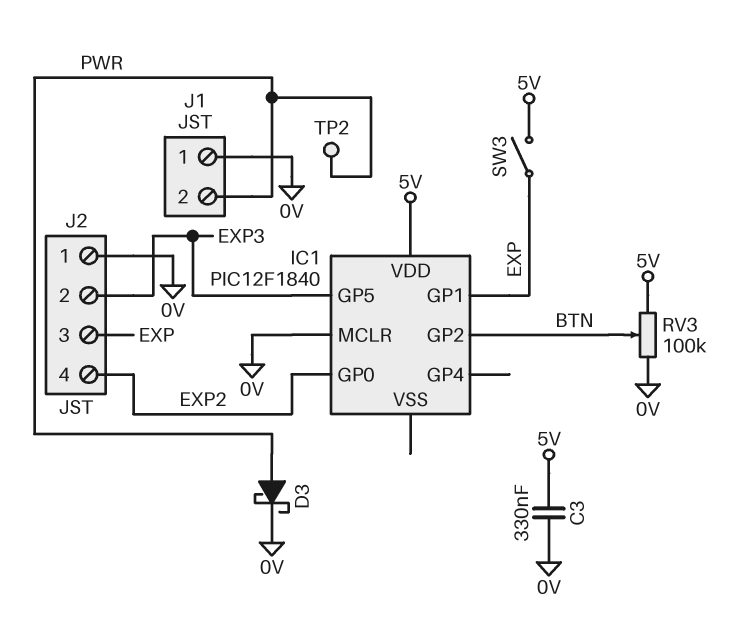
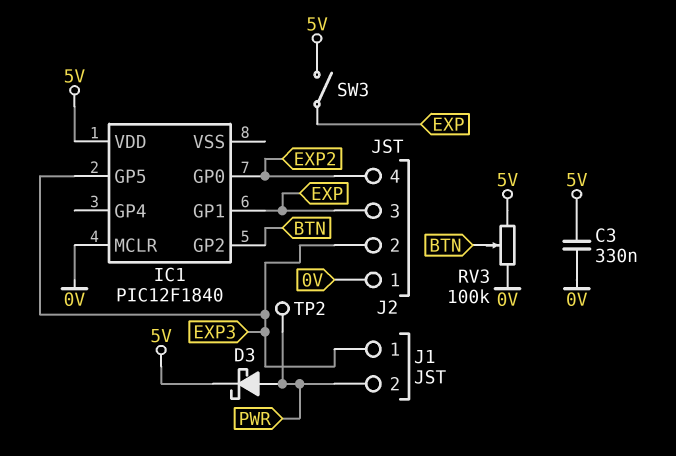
D3: schottky (A PWR, K 0V) -> schottky (A PWR, K 5V)
J1 pin 1: 0V -> EXP3

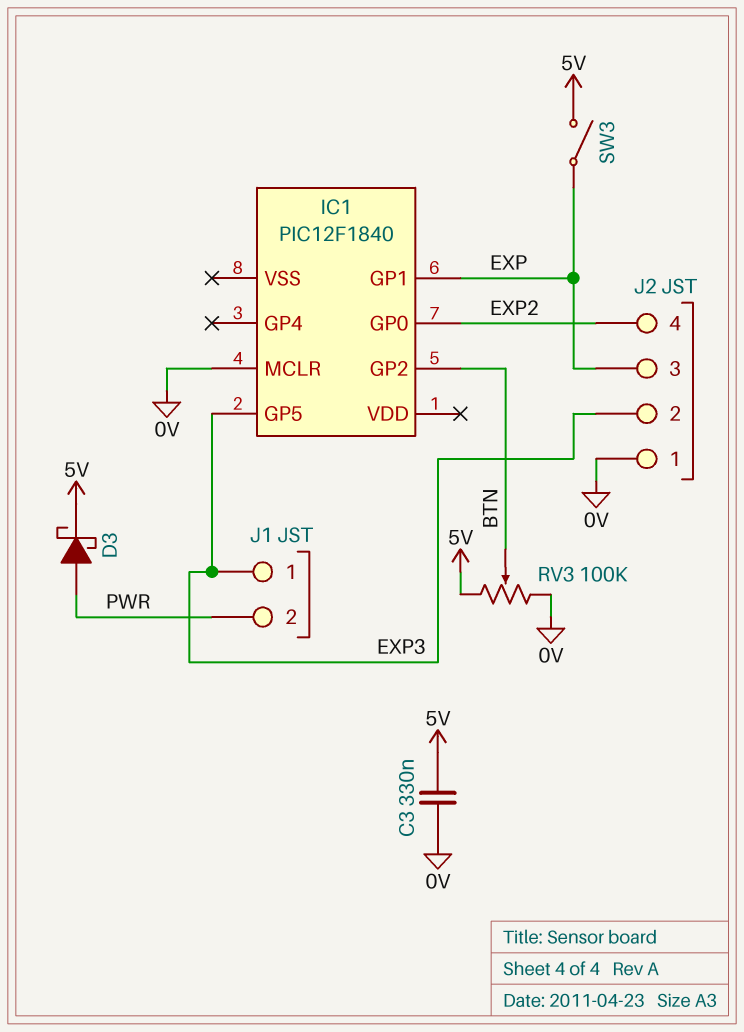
IC1 pin VDD: 5V -> none
TP2: test point (PWR) -> none

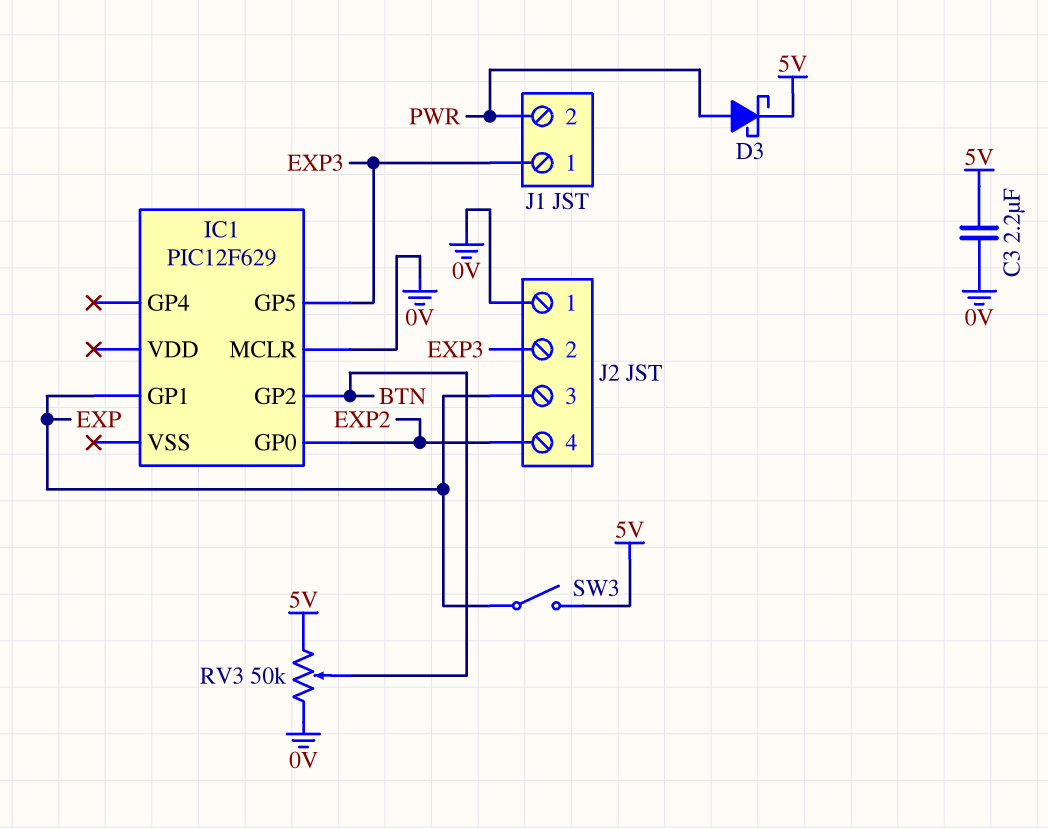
C3: 330nF (0V, 5V) -> 2.2uF (0V, 5V)
IC1: PIC12F1840 -> PIC12F629
RV3: 100k (0V, 5V, wiper BTN) -> 50k (0V, 5V, wiper BTN)

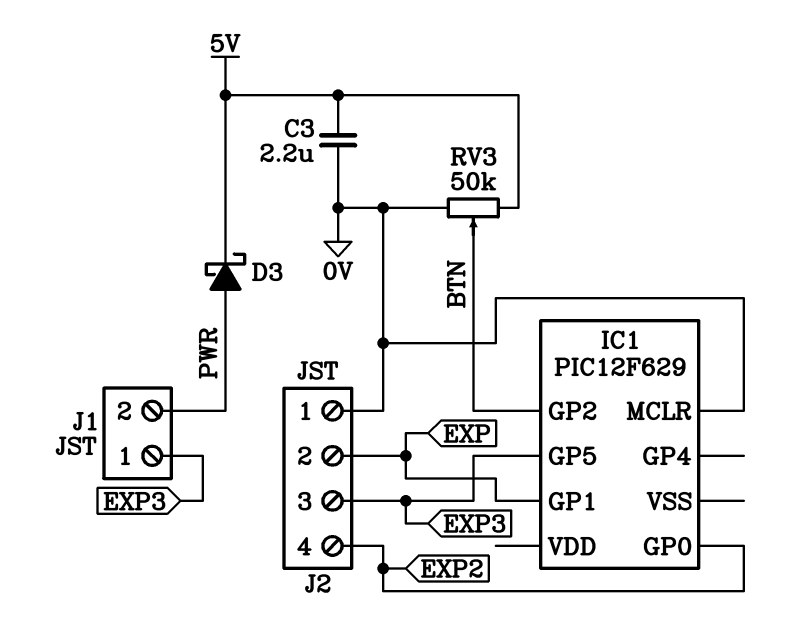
J2 pin 2: EXP3 -> EXP
J2 pin 3: EXP -> EXP3
SW3: switch (5V, EXP) -> none

